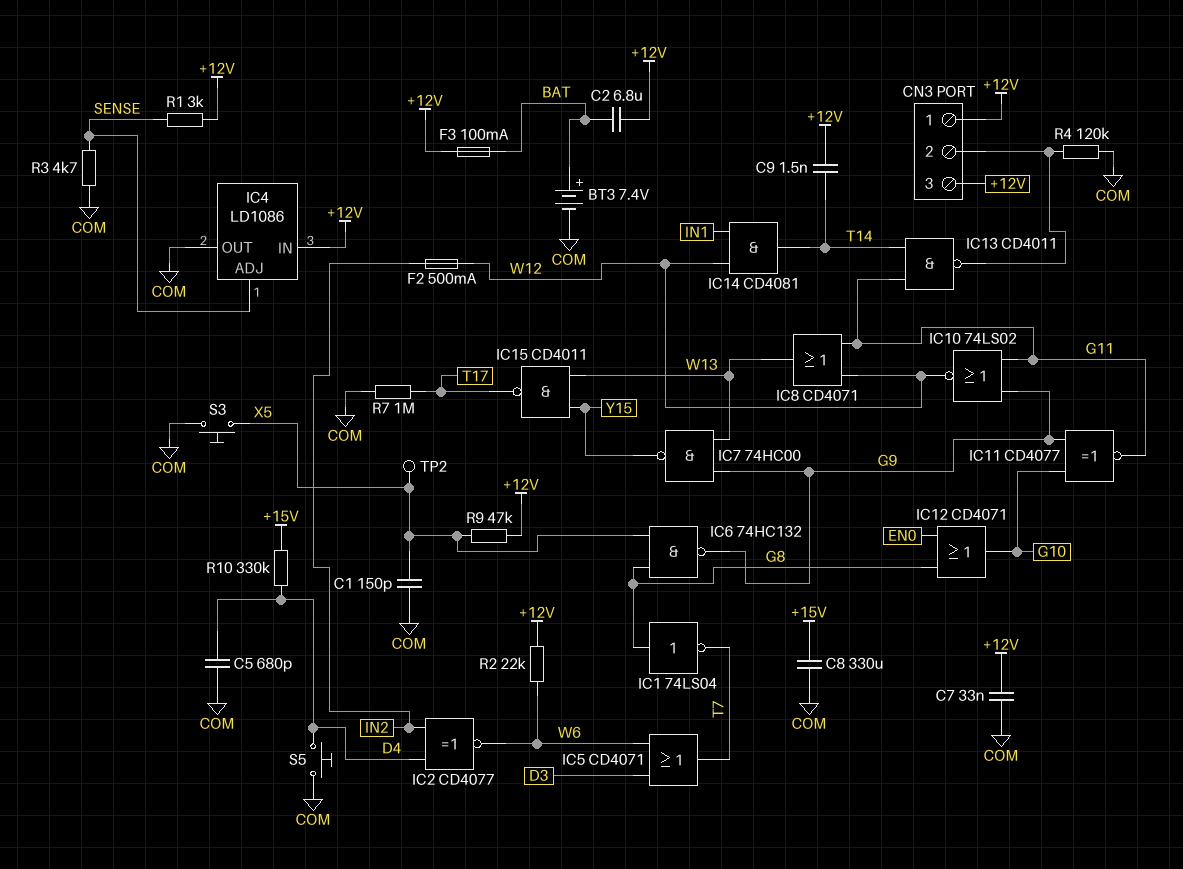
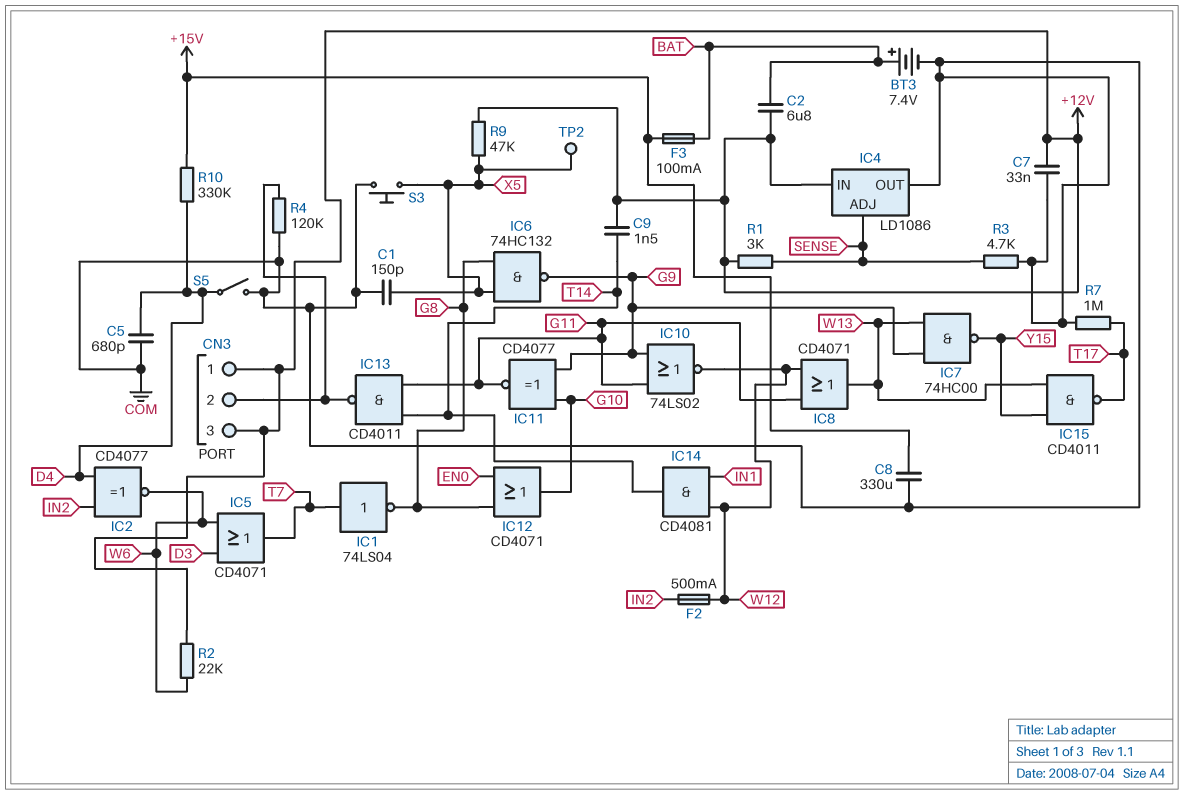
F3: 100mA (+12V, BAT) -> 100mA (+15V, BAT)
IC1: NOT 74LS04 (in G8, out T7) -> NOT 74LS04 (in T7, out G8)
S5: button (COM, D4) -> switch (COM, D4)

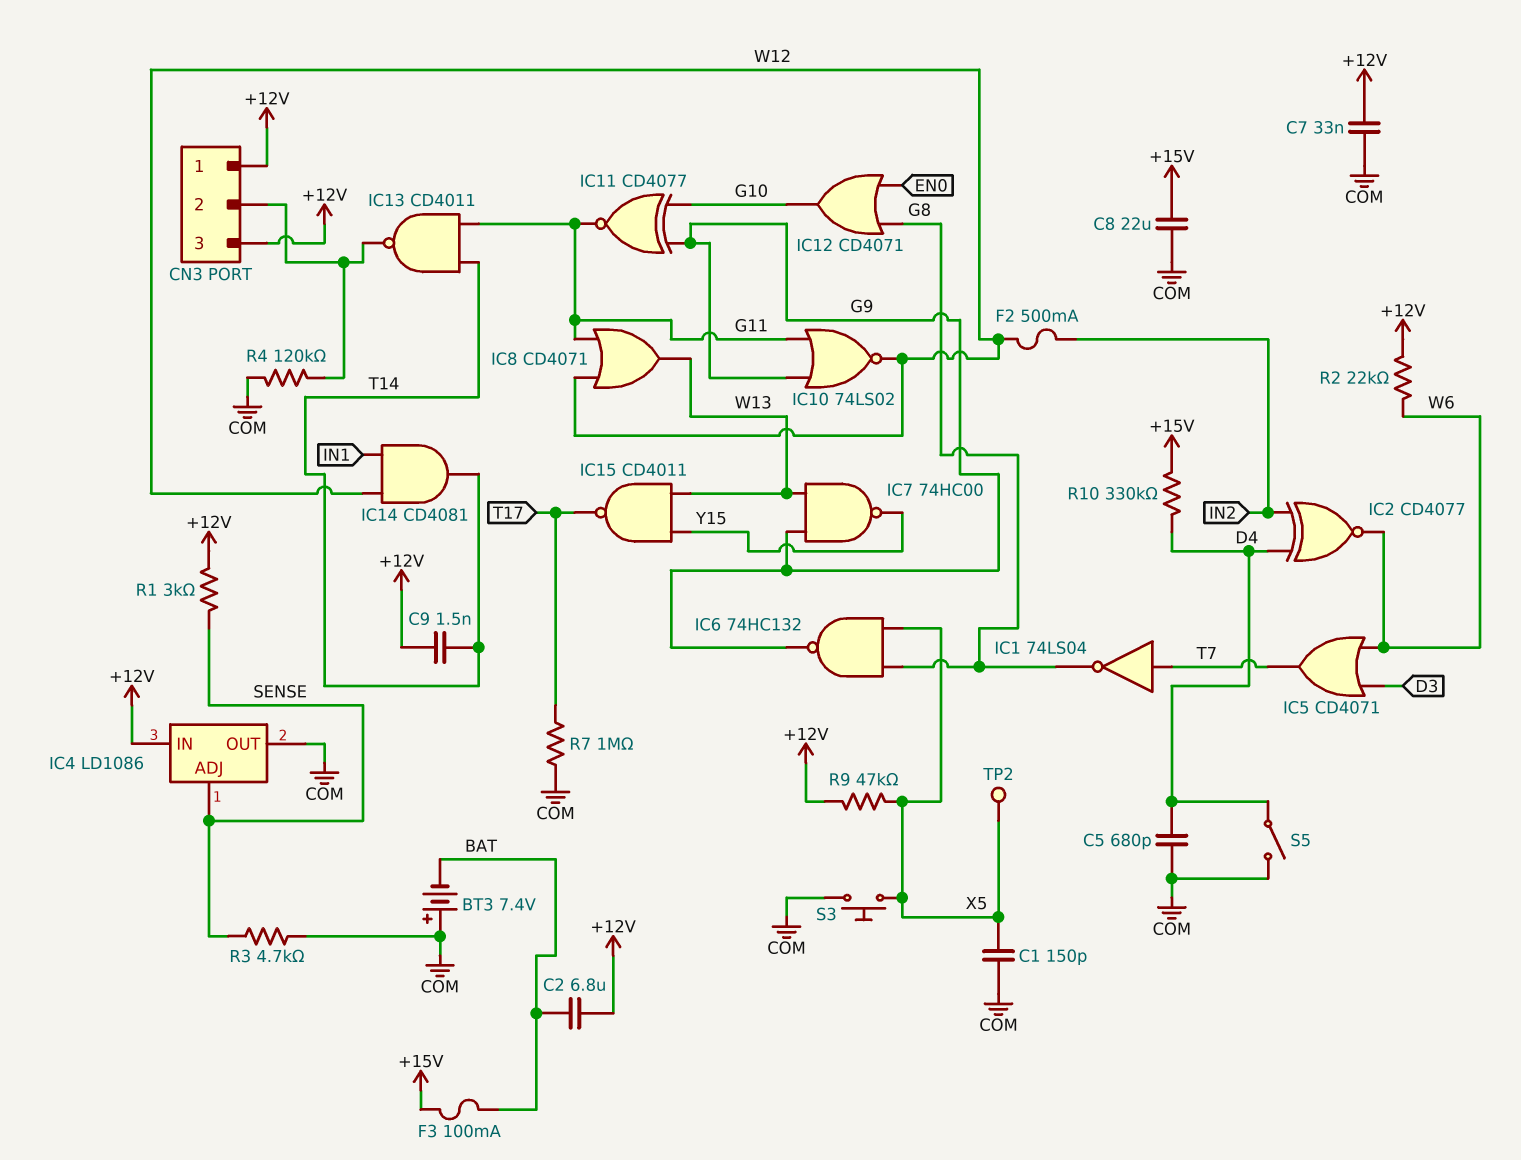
BT3: 7.4V (plus BAT, minus COM) -> 7.4V (plus COM, minus BAT)
C8: 330uF (+15V, COM) -> 22uF (+15V, COM)

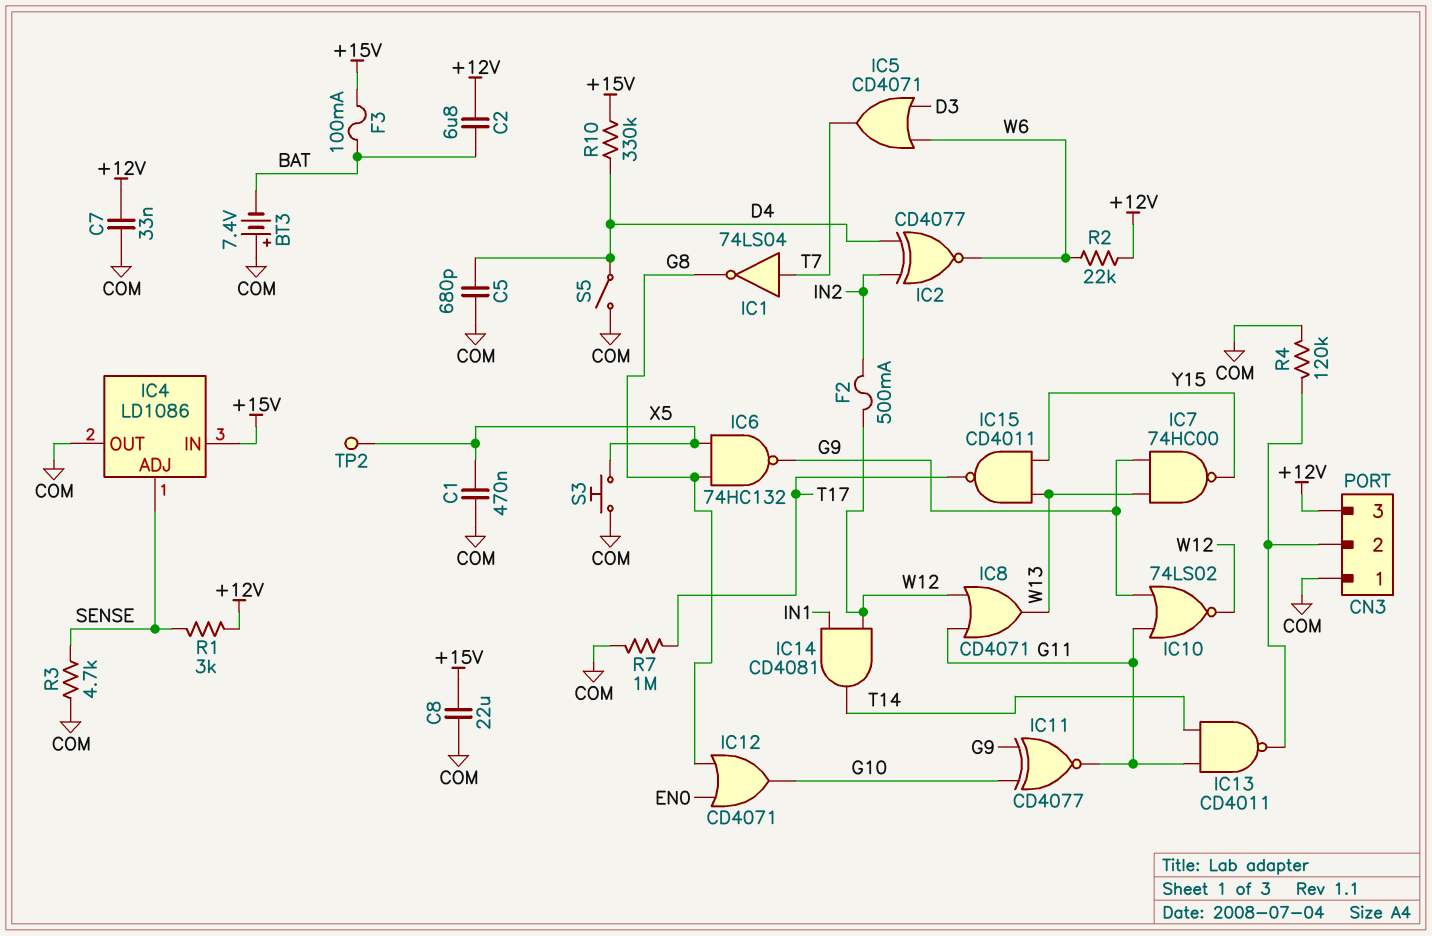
C1: 150pF (COM, X5) -> 470nF (COM, X5)
C9: 1.5nF (+12V, T14) -> none
CN3 pin 1: +12V -> COM
IC4 pin IN: +12V -> +15V
R9: 47k (+12V, X5) -> none

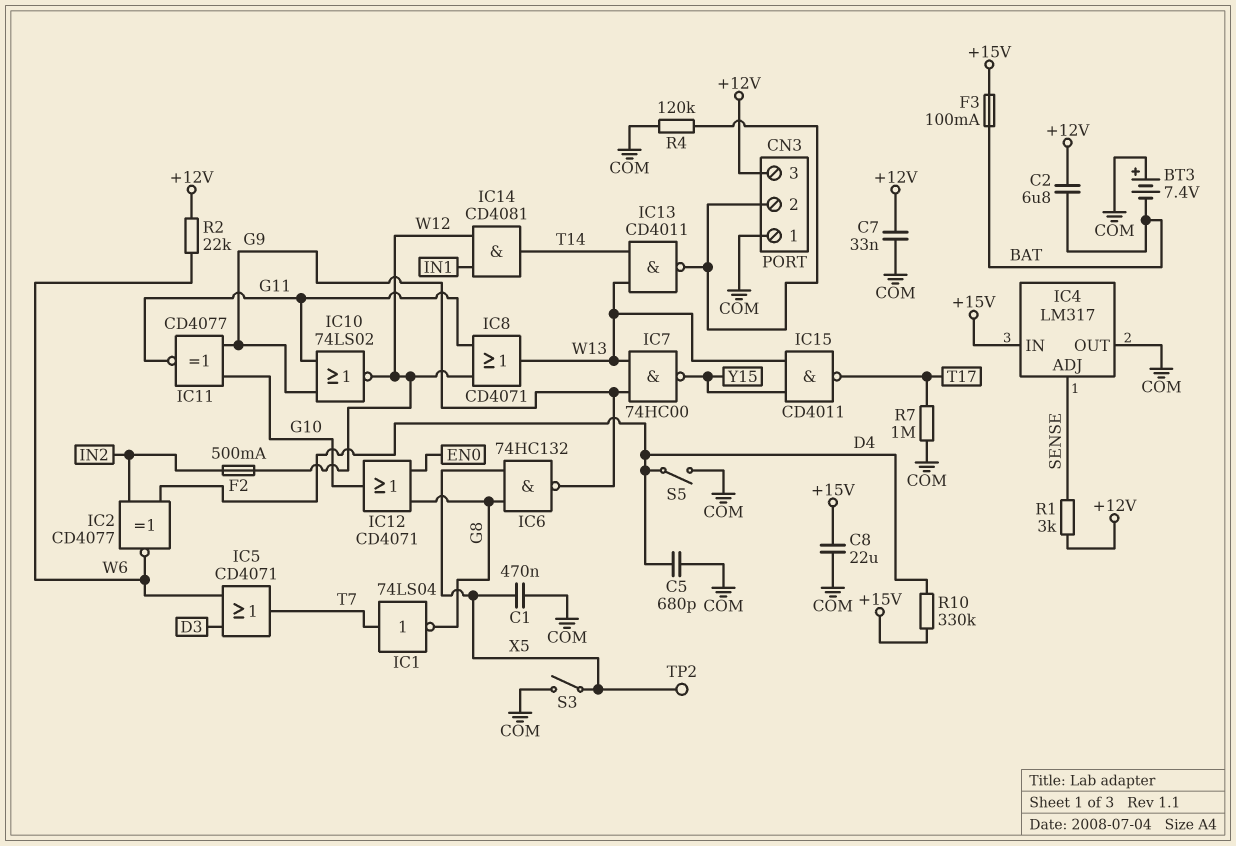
IC4: LD1086 -> LM317
IC13: NAND CD4011 (in G11, in T14, out CN3/2) -> NAND CD4011 (in T14, in W13, out CN3/2)
R3: 4.7k (COM, SENSE) -> none
S3: button (COM, X5) -> switch (COM, X5)

